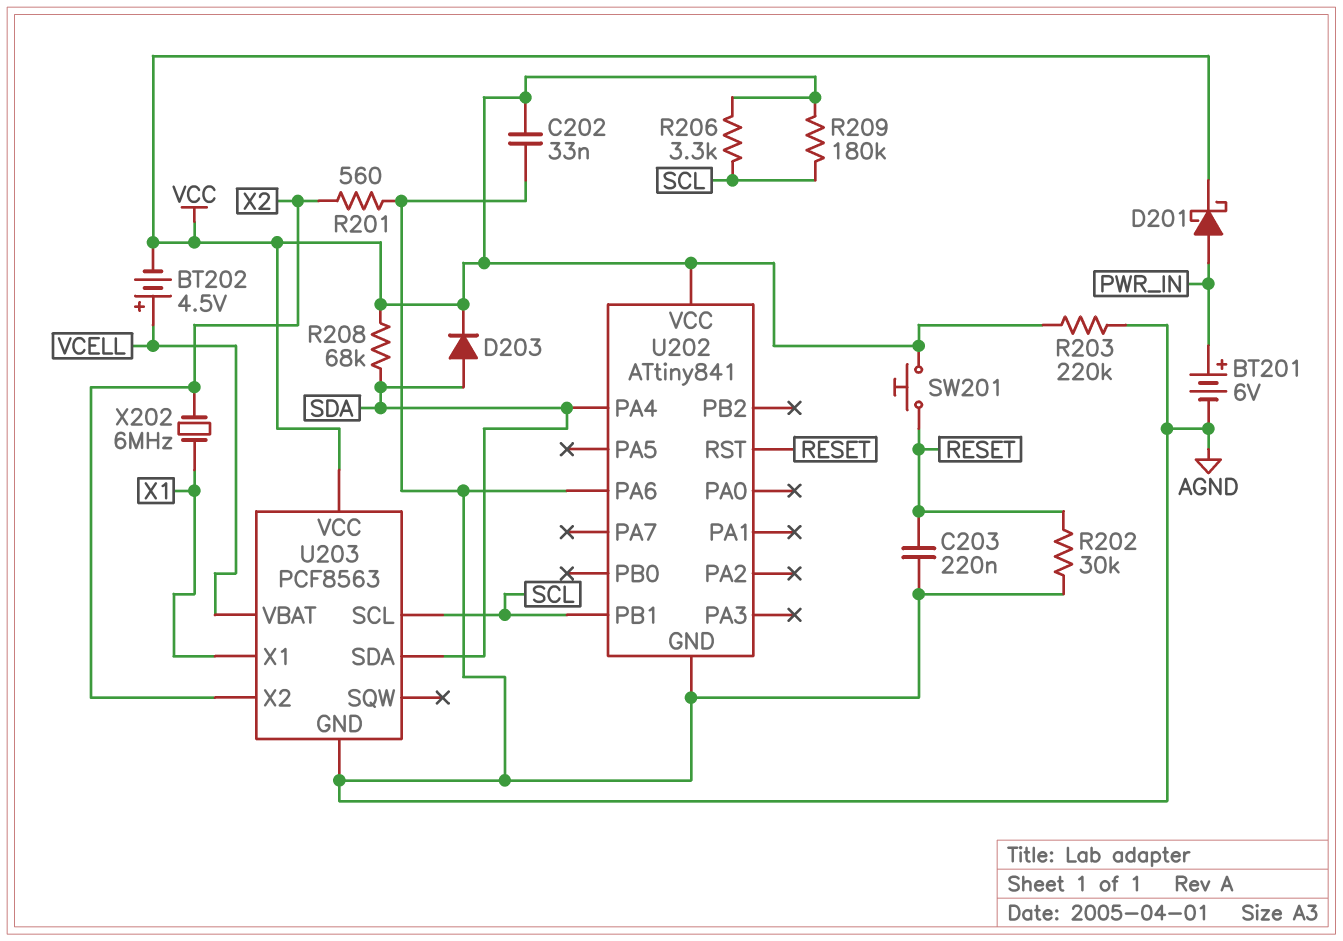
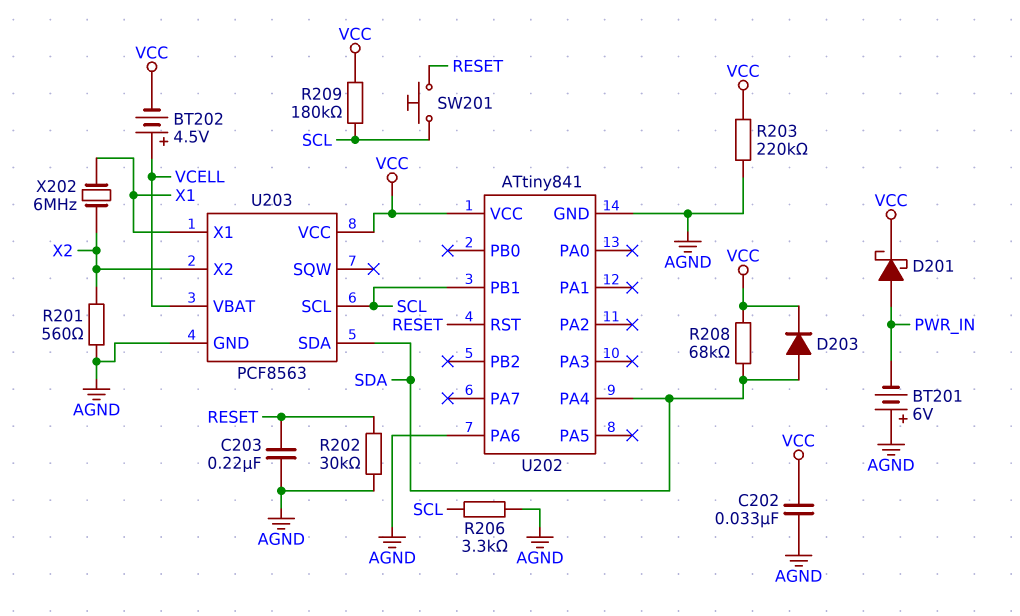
BT201: 6V (plus PWR_IN, minus AGND) -> 6V (plus AGND, minus PWR_IN)
R206: 3.3k (SCL, VCC) -> 3.3k (AGND, SCL)
SW201: button (RESET, VCC) -> button (RESET, SCL)

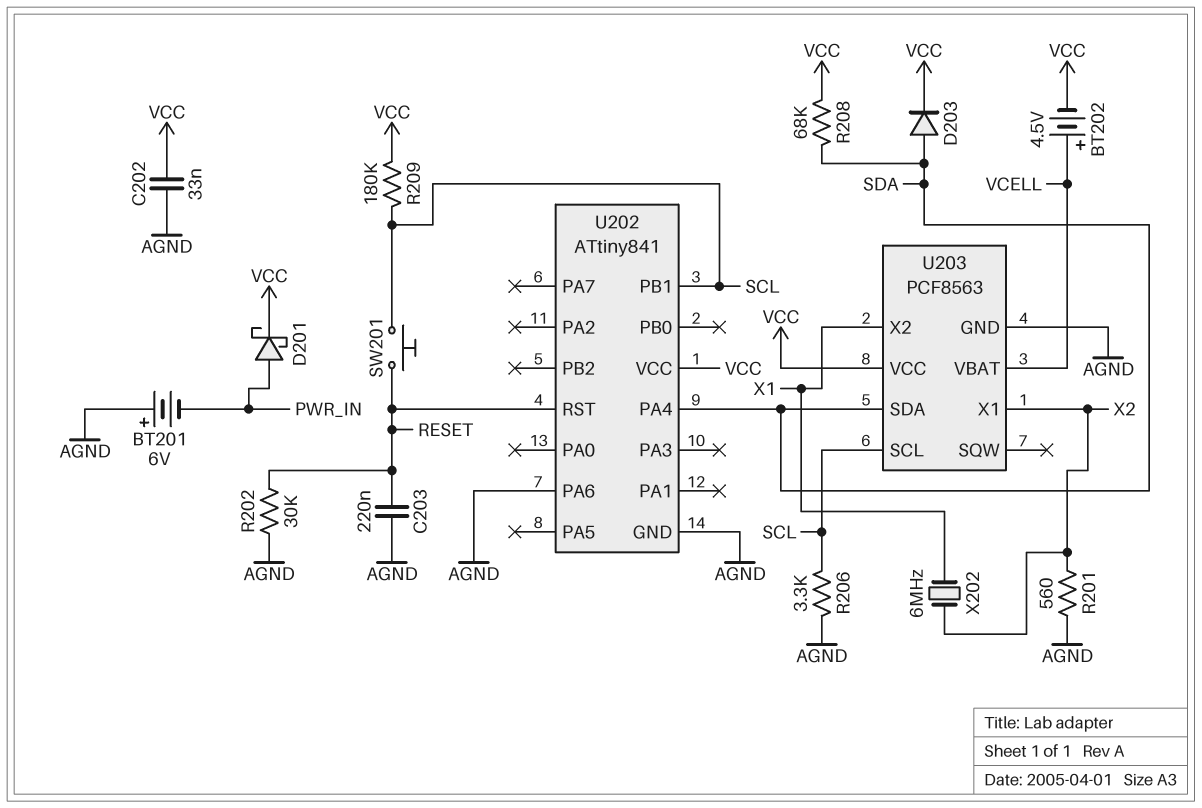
R203: 220k (AGND, VCC) -> none
U203 pin X1: X1 -> X2
U203 pin X2: X2 -> X1

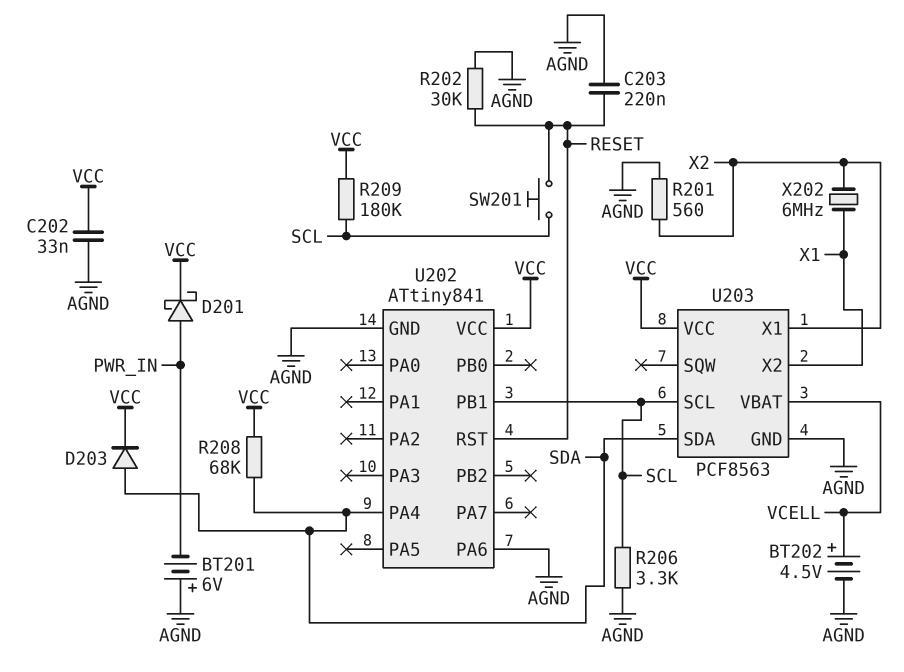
BT202: 4.5V (plus VCELL, minus VCC) -> 4.5V (plus VCELL, minus AGND)

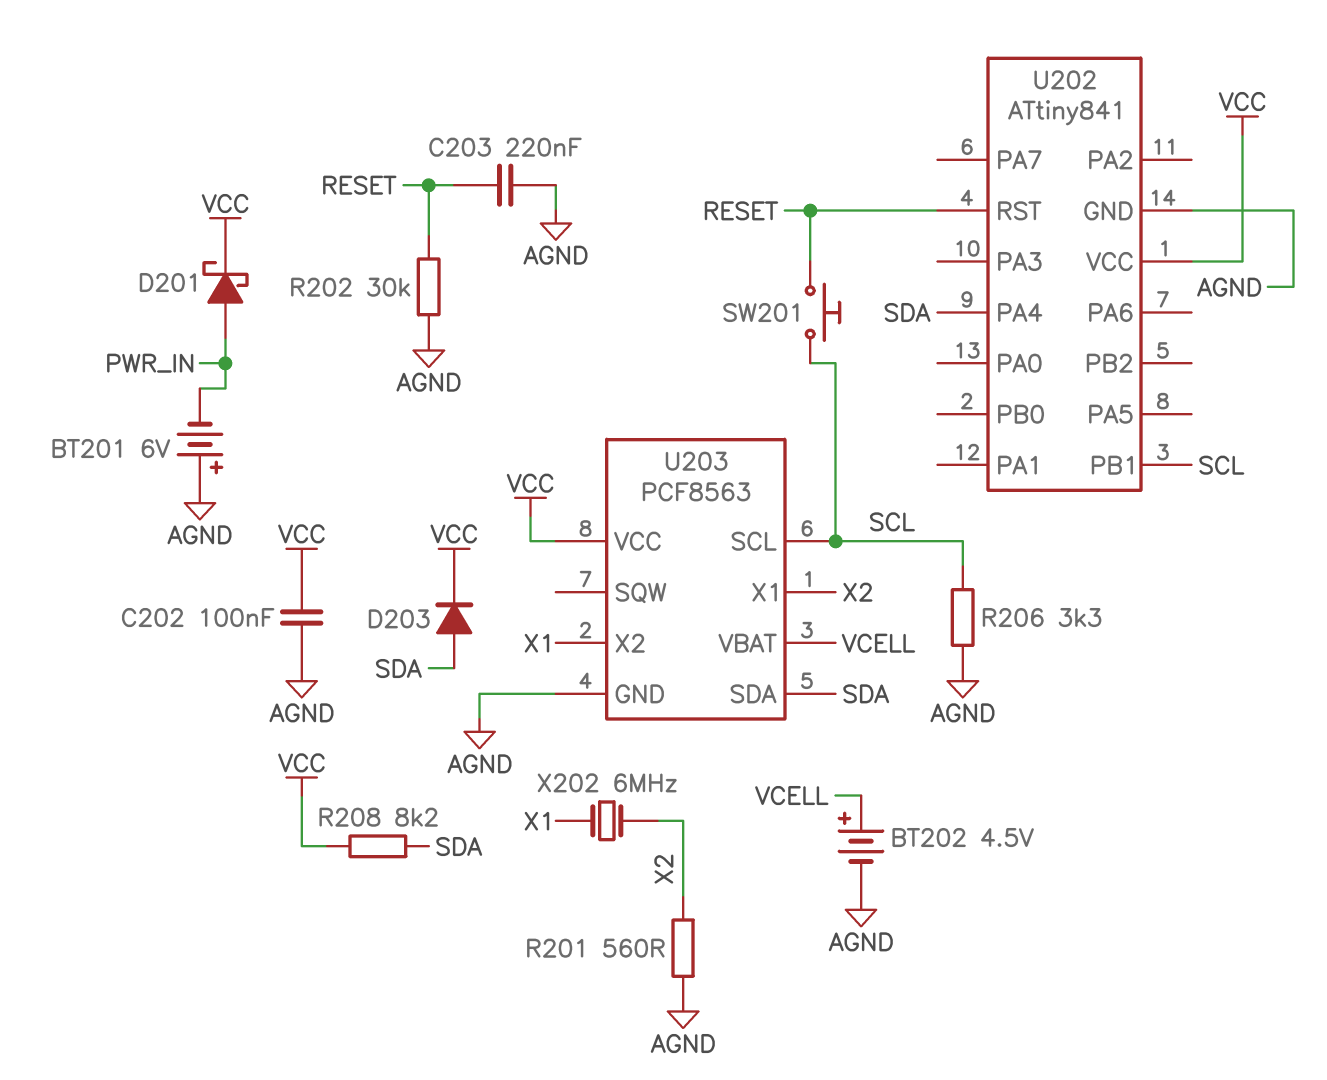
C202: 33nF (AGND, VCC) -> 100nF (AGND, VCC)
R208: 68k (SDA, VCC) -> 8.2k (SDA, VCC)
R209: 180k (SCL, VCC) -> none
U202 pin PA6: AGND -> none

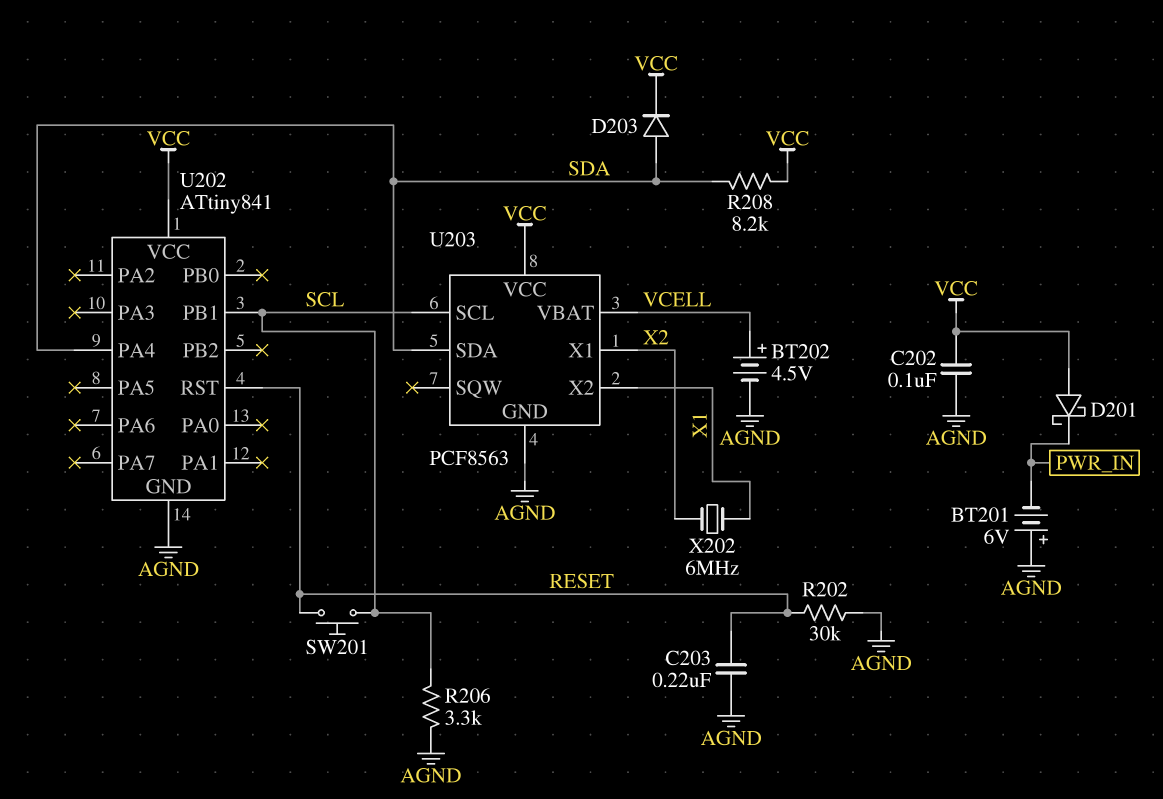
D201: schottky (A PWR_IN, K VCC) -> schottky (A VCC, K PWR_IN)
R201: 560 (AGND, X2) -> none

